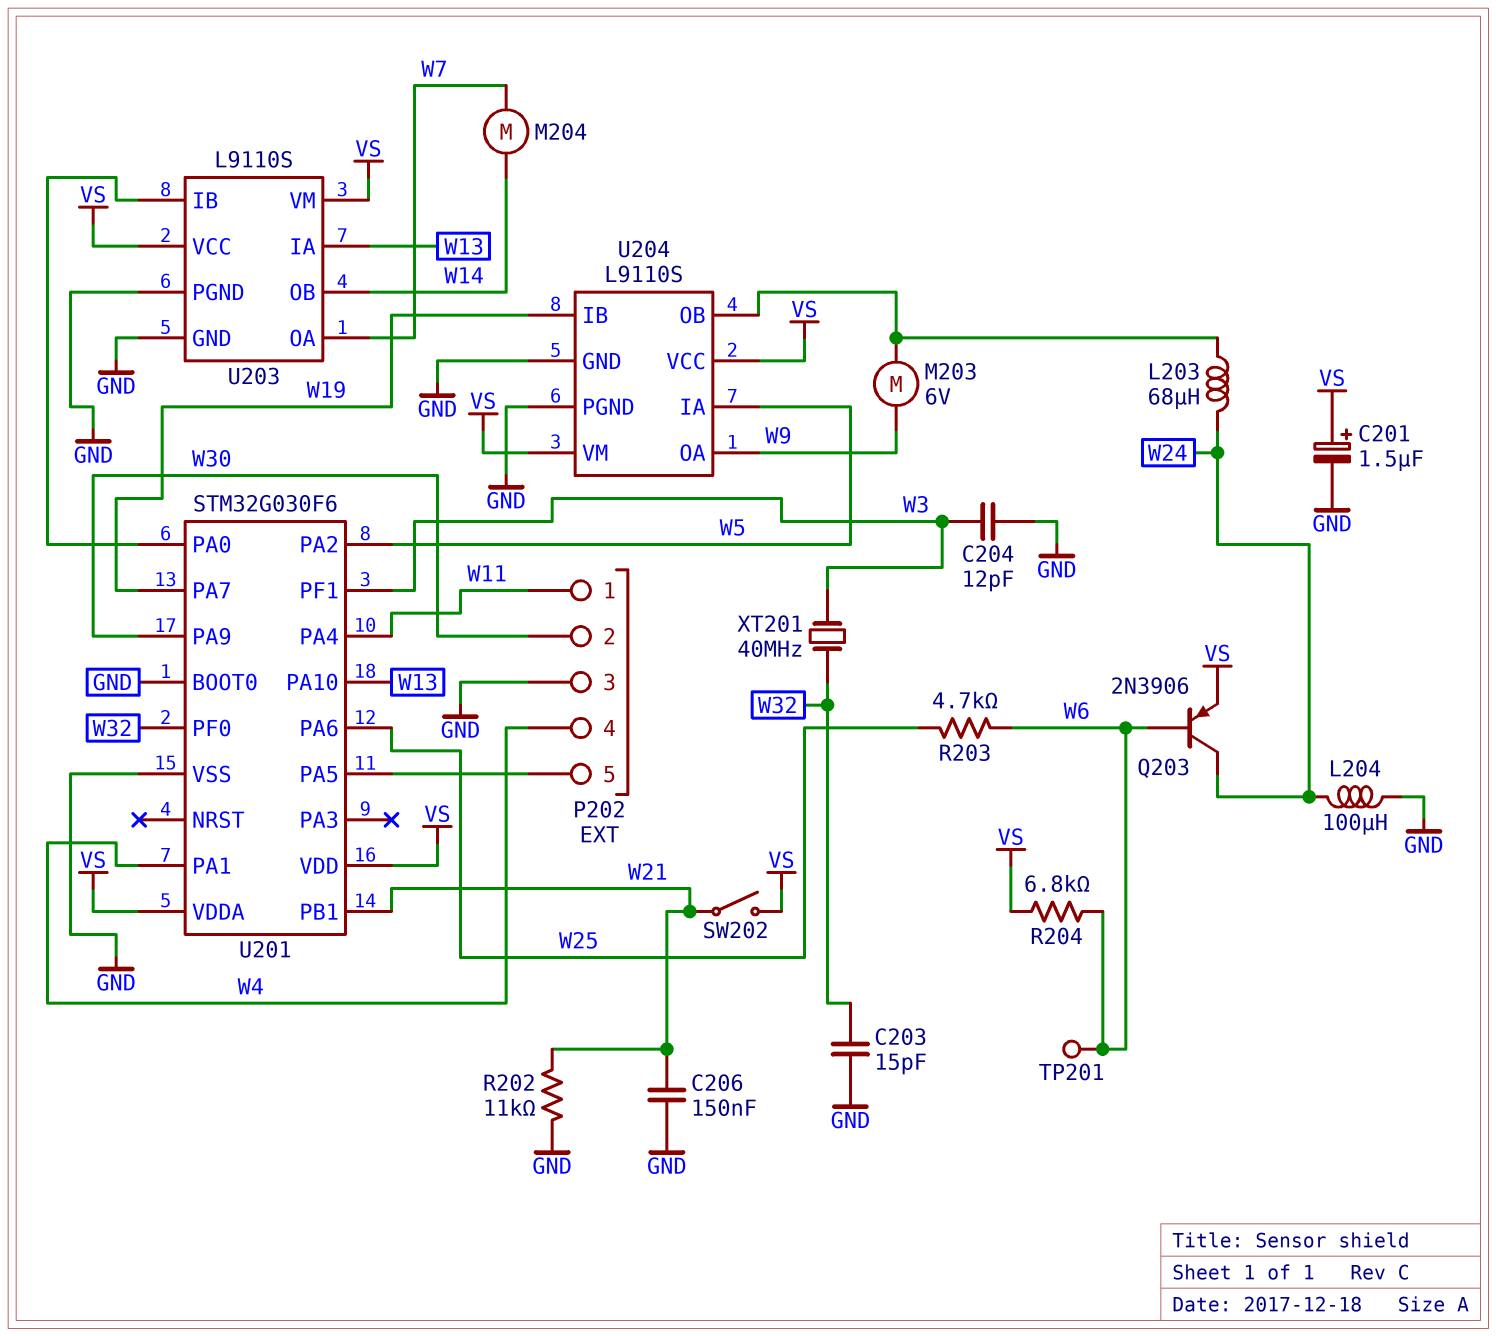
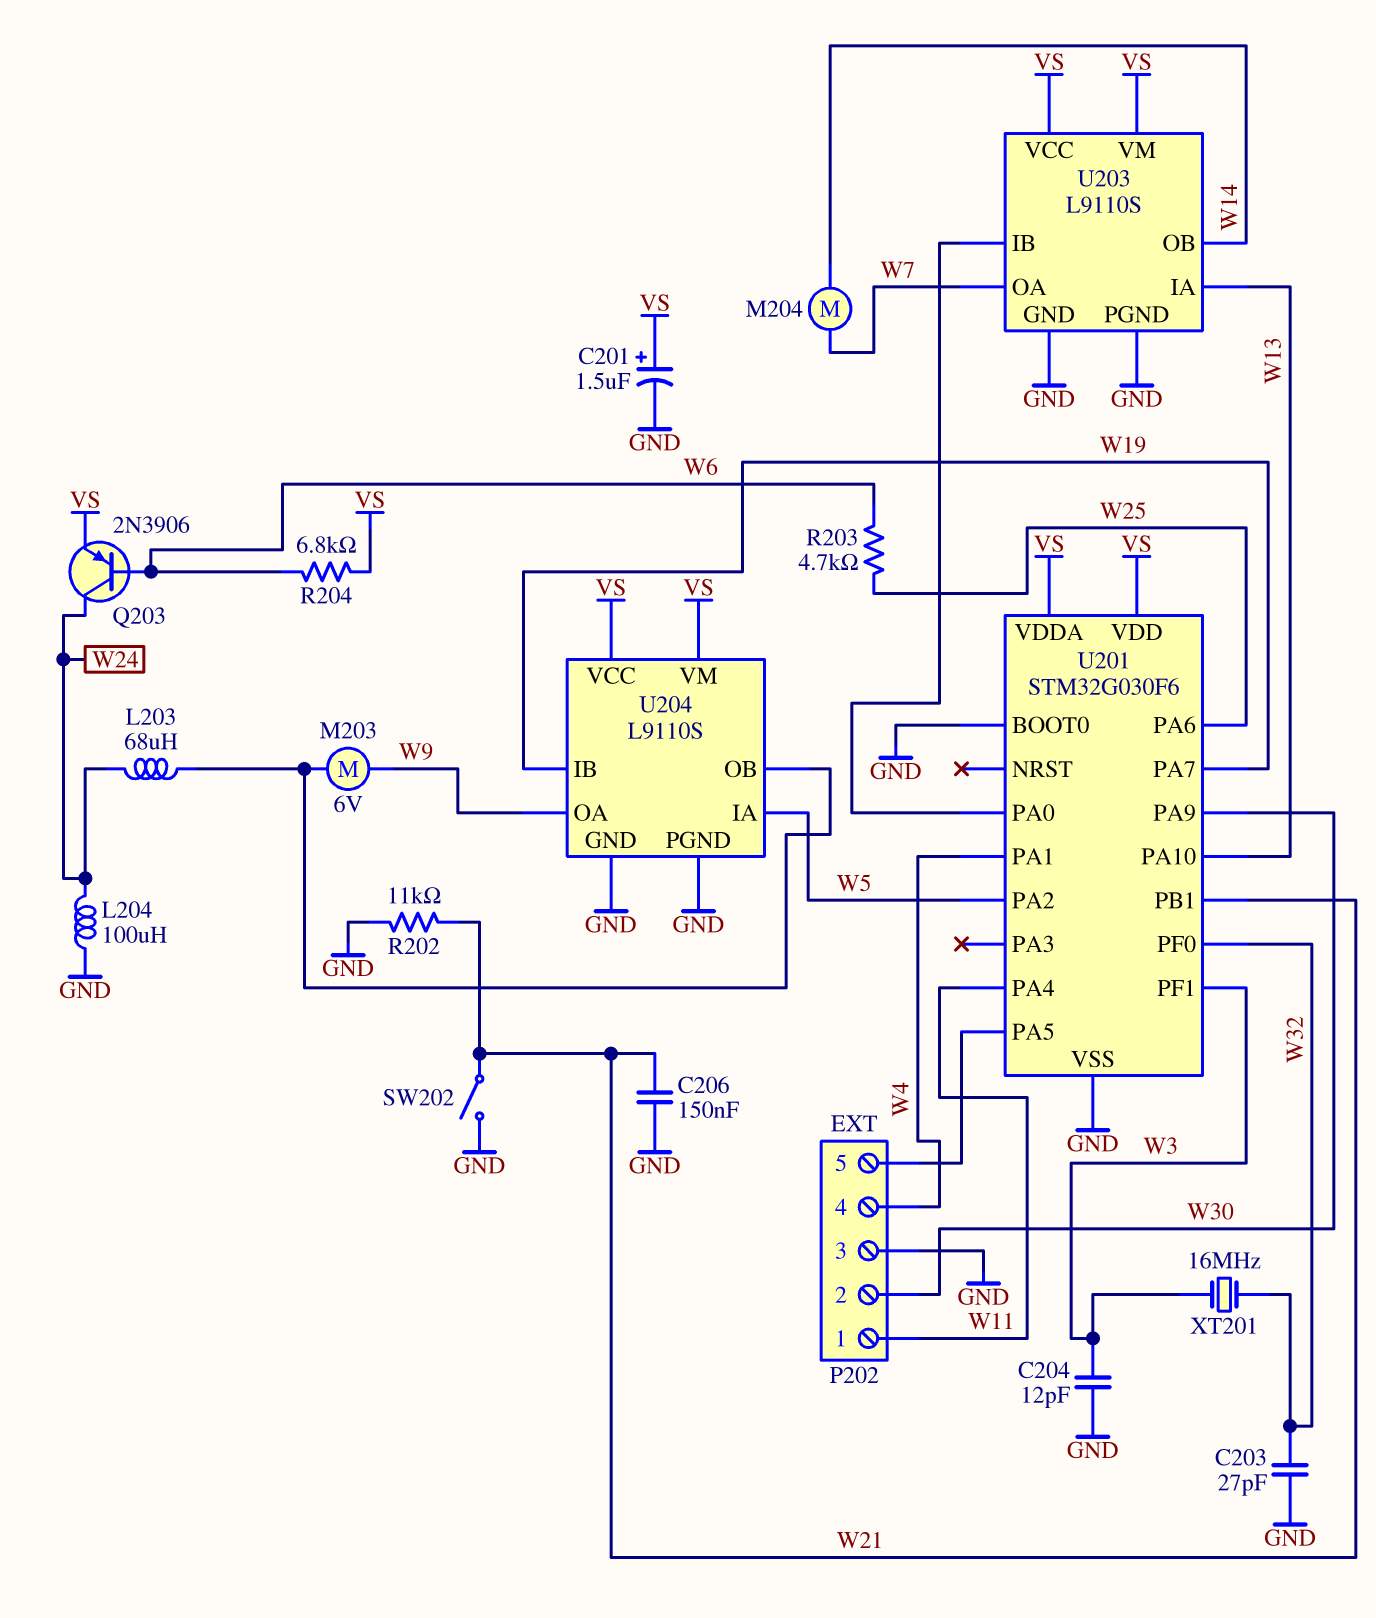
C203: 15pF (GND, W32) -> 27pF (GND, W32)
SW202: switch (VS, W21) -> switch (GND, W21)
TP201: test point (W6) -> none
XT201: 40MHz (W3, W32) -> 16MHz (W3, W32)

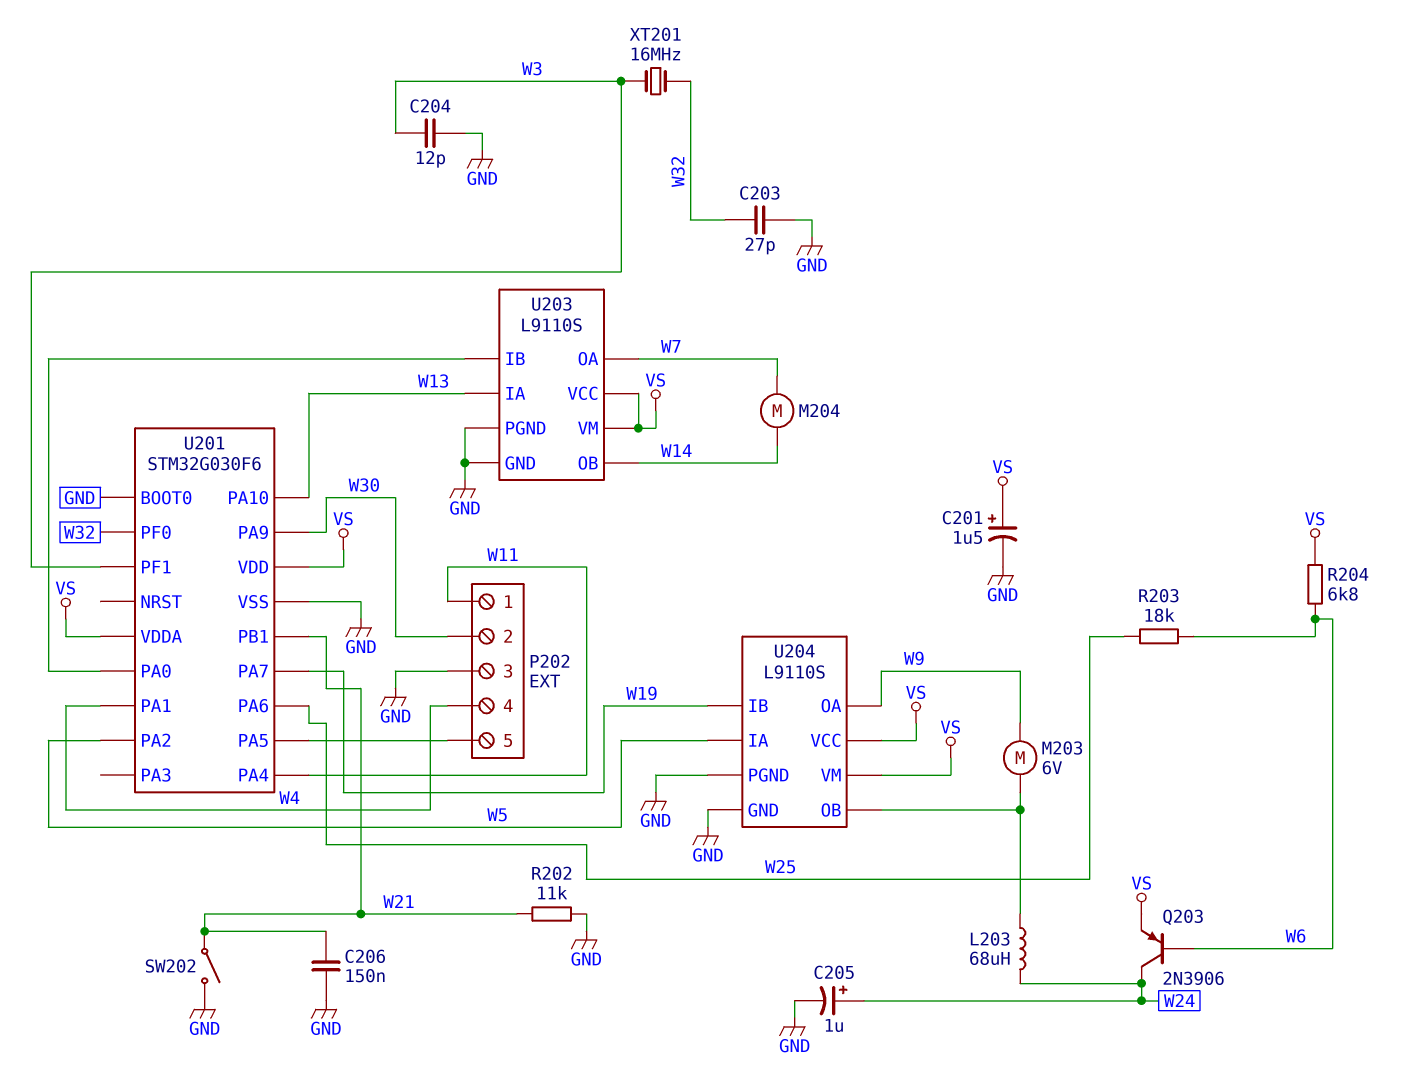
C205: none -> 1uF (plus W24, minus GND)
L204: 100uH (GND, W24) -> none
R203: 4.7k (W6, W25) -> 18k (W6, W25)

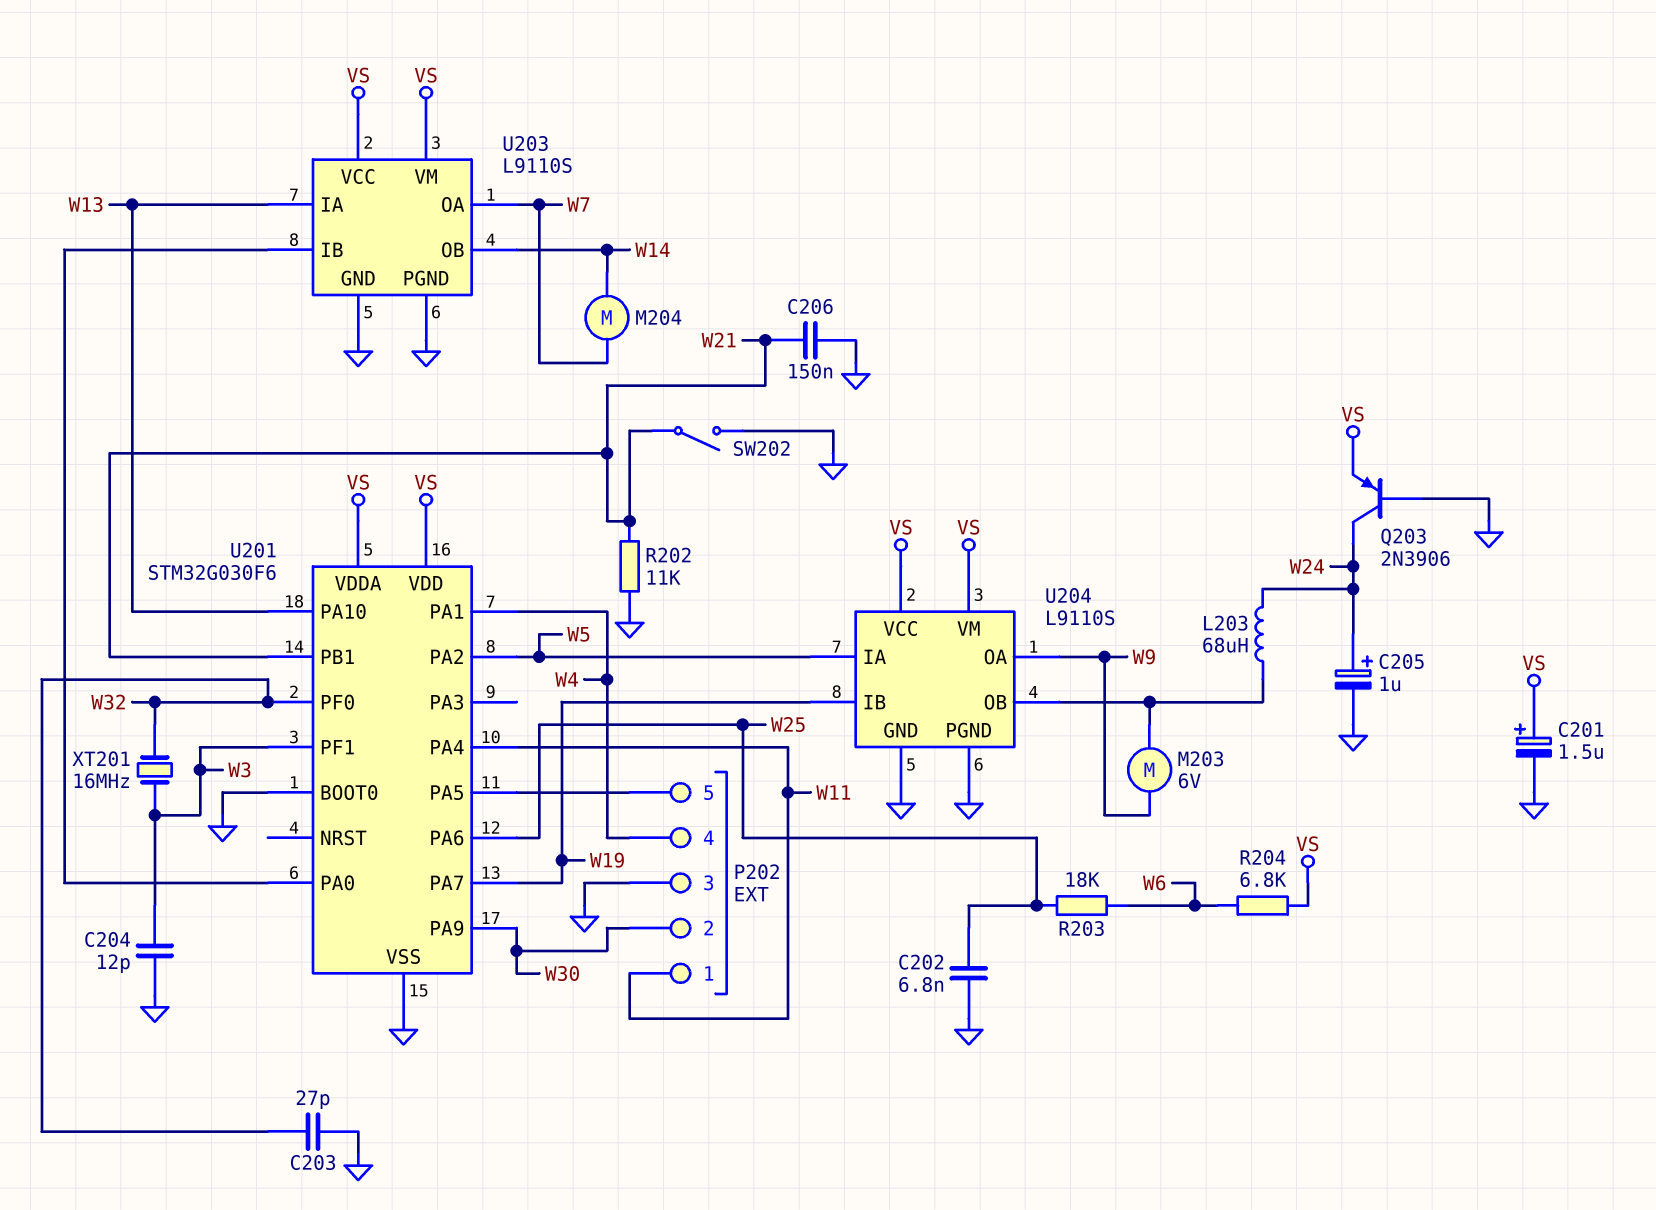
C202: none -> 6.8nF (GND, W25)
Q203: PNP 2N3906 (B W6, C W24, E VS) -> PNP 2N3906 (B GND, C W24, E VS)

